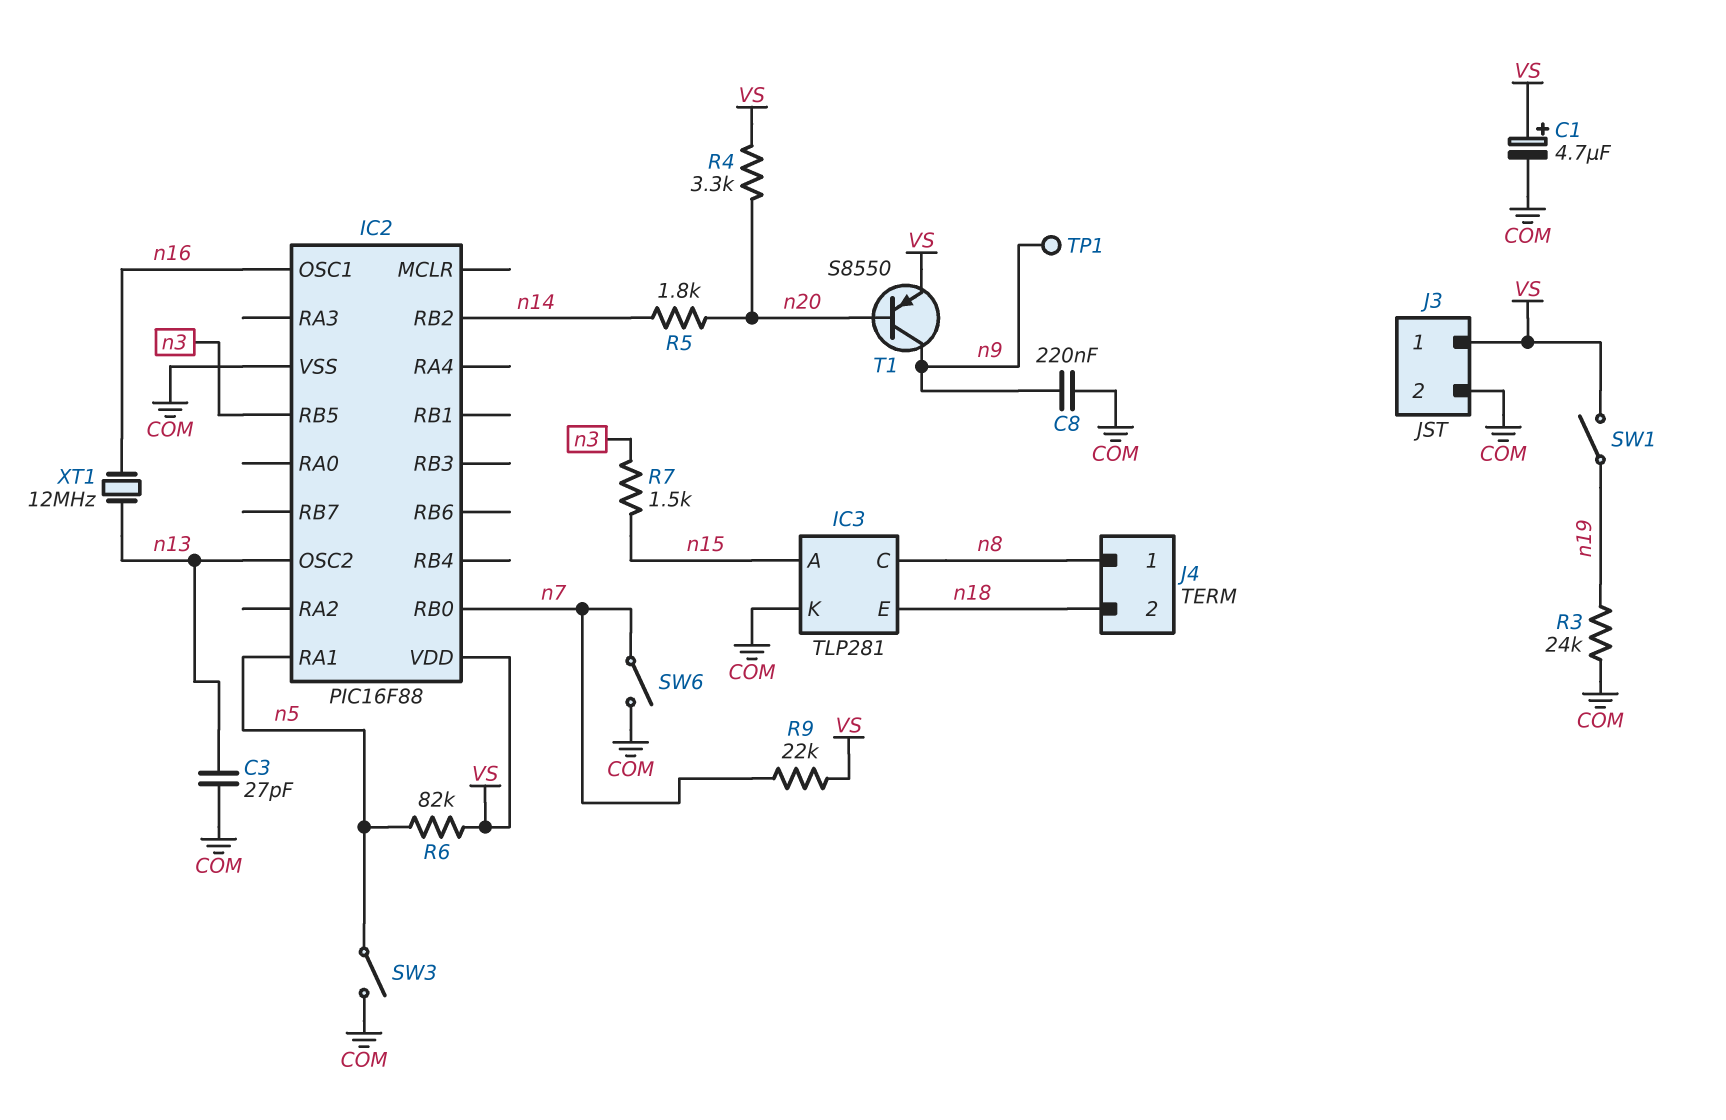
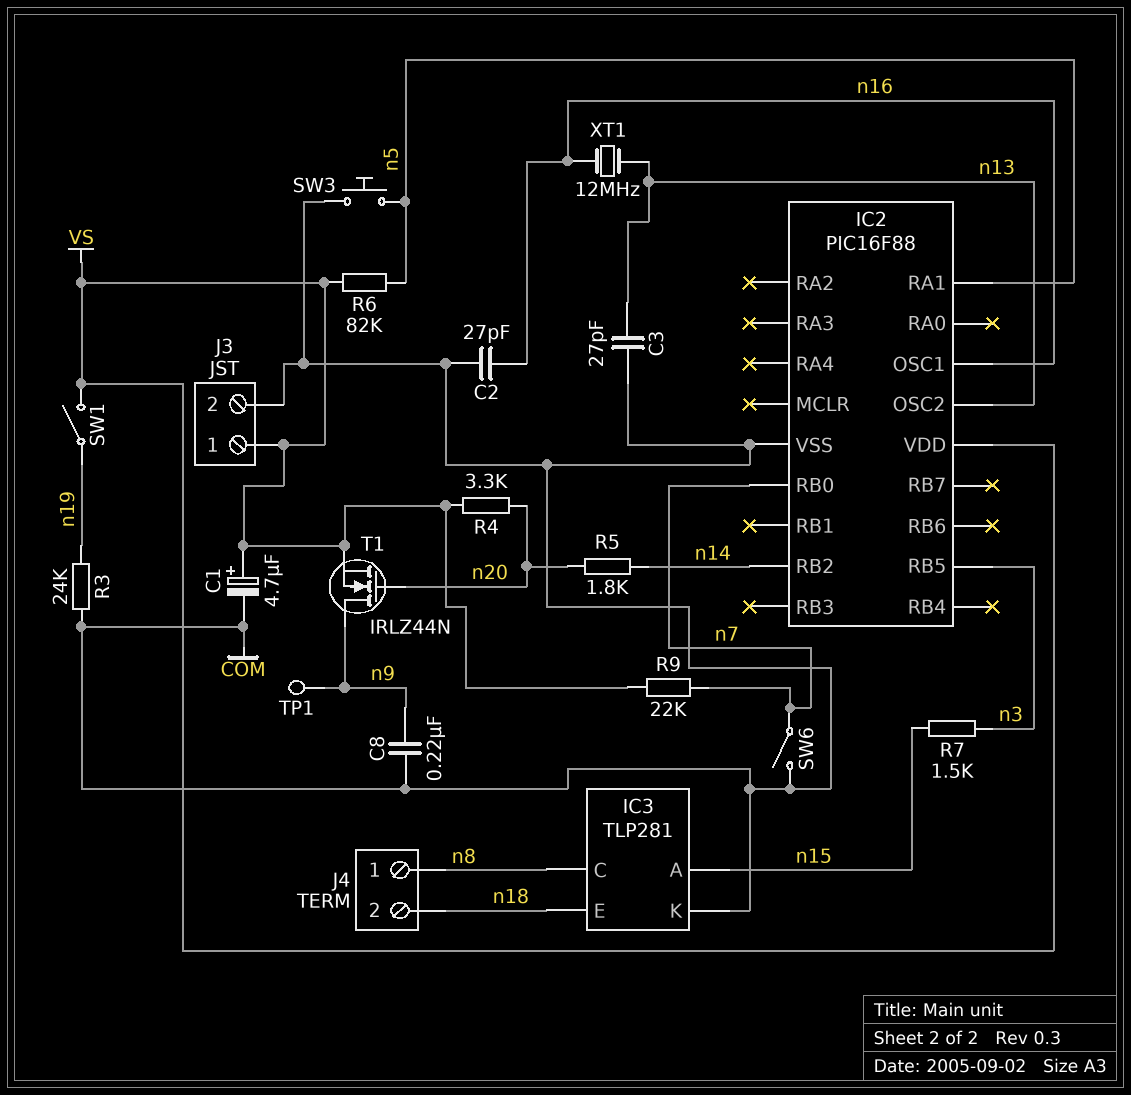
C2: none -> 27pF (COM, n16)
SW3: switch (COM, n5) -> button (COM, n5)
T1: PNP S8550 (B n20, C n9, E VS) -> NMOS IRLZ44N (G n20, D n9, S VS)

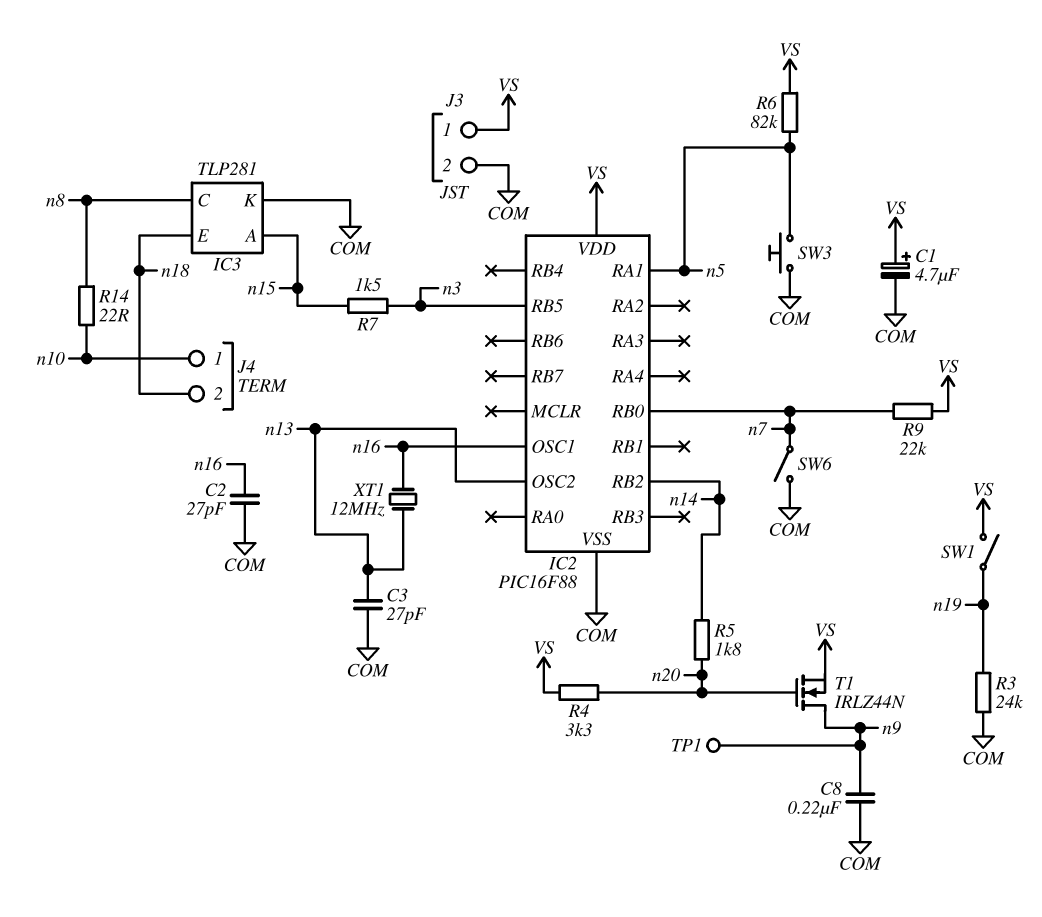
J4 pin 1: n8 -> n10
R14: none -> 22 (n8, n10)

